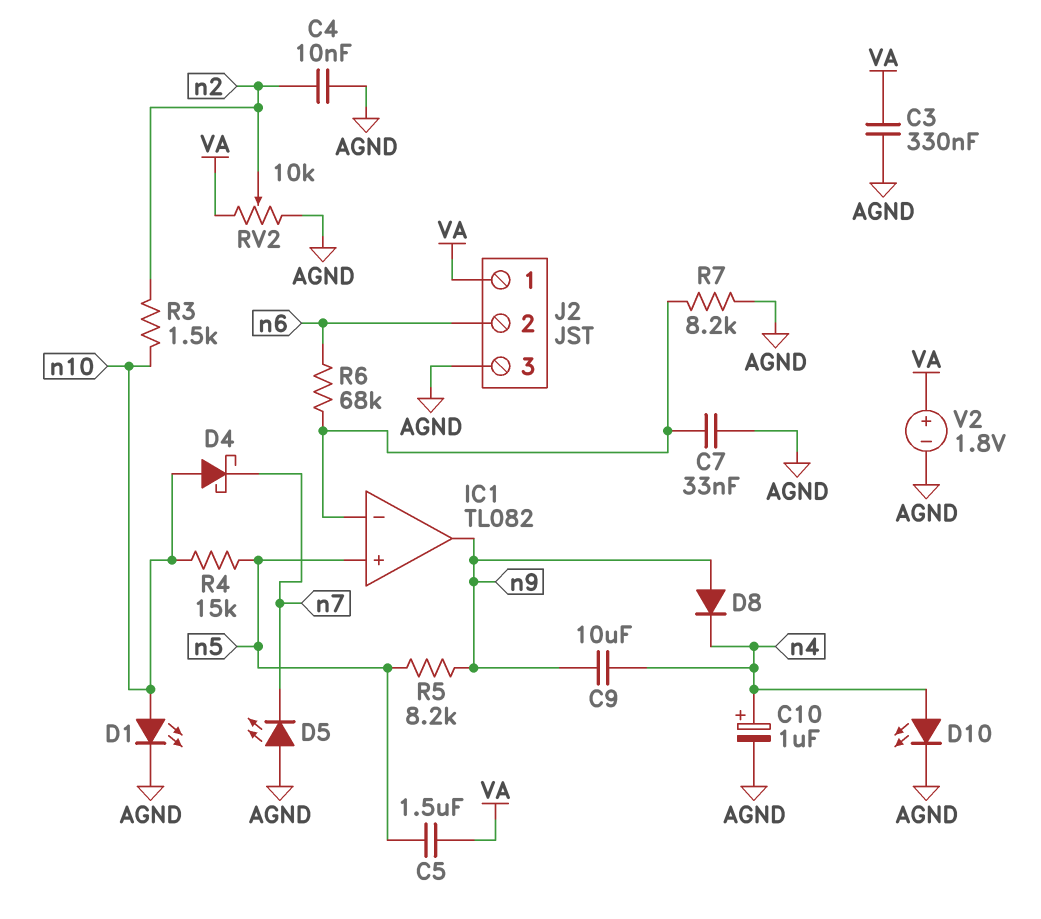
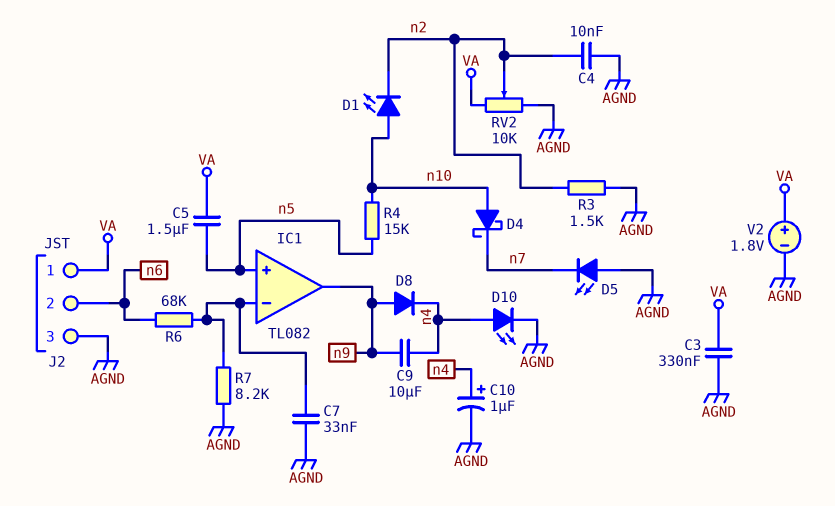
D1: LED (A n10, K AGND) -> LED (A n10, K n2)
R3: 1.5k (n2, n10) -> 1.5k (AGND, n2)
R5: 8.2k (n5, n9) -> none

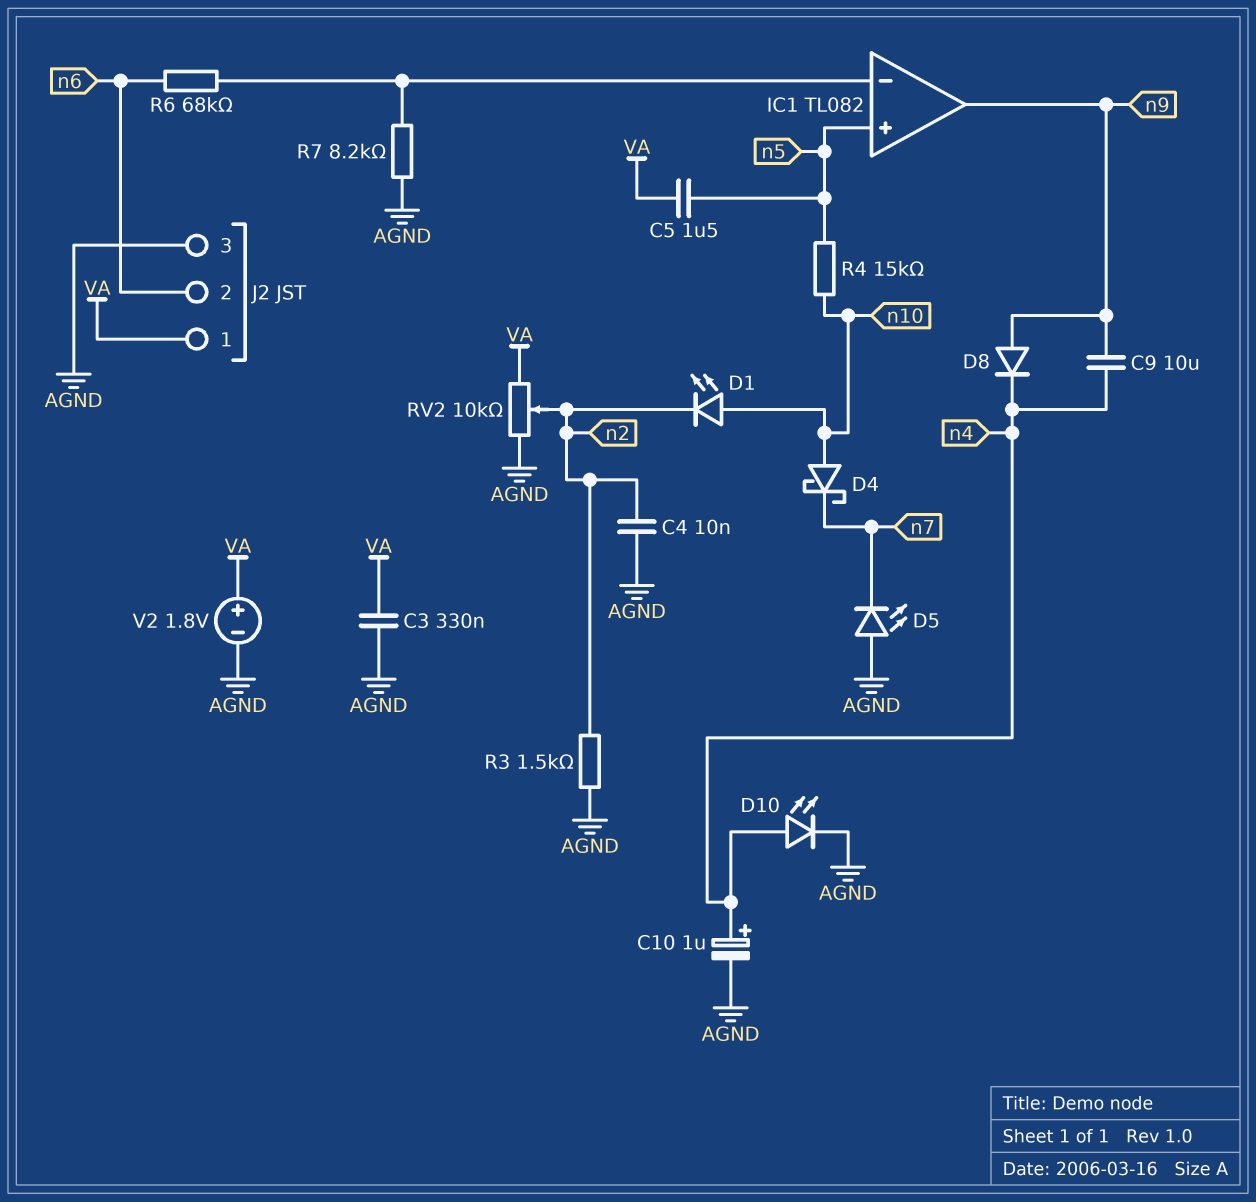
C7: 33nF (AGND, IC1/in-) -> none

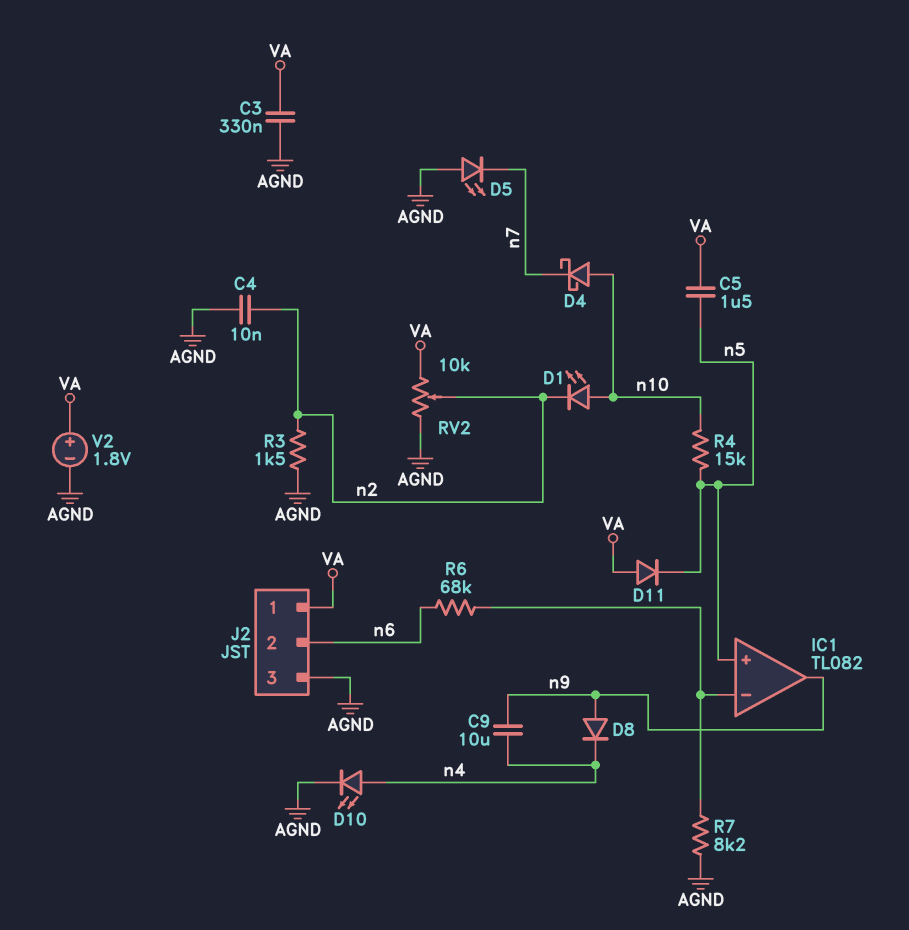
C10: 1uF (plus n4, minus AGND) -> none
D11: none -> diode (A VA, K n5)

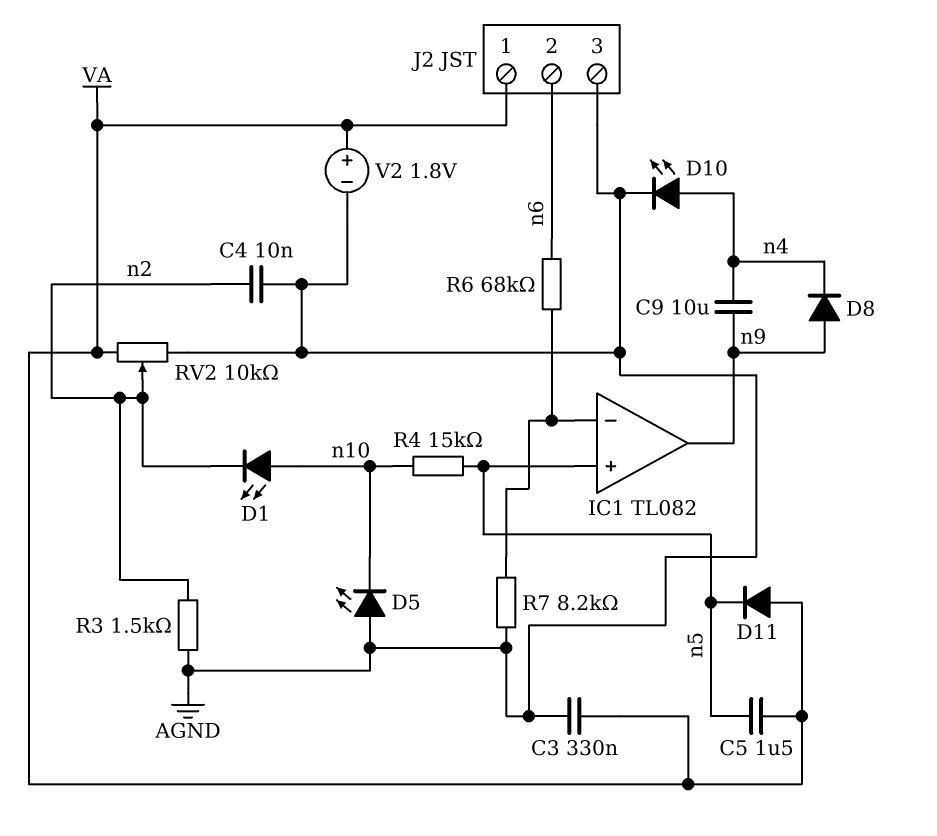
D4: schottky (A n10, K n7) -> none
D5: LED (A AGND, K n7) -> LED (A AGND, K n10)

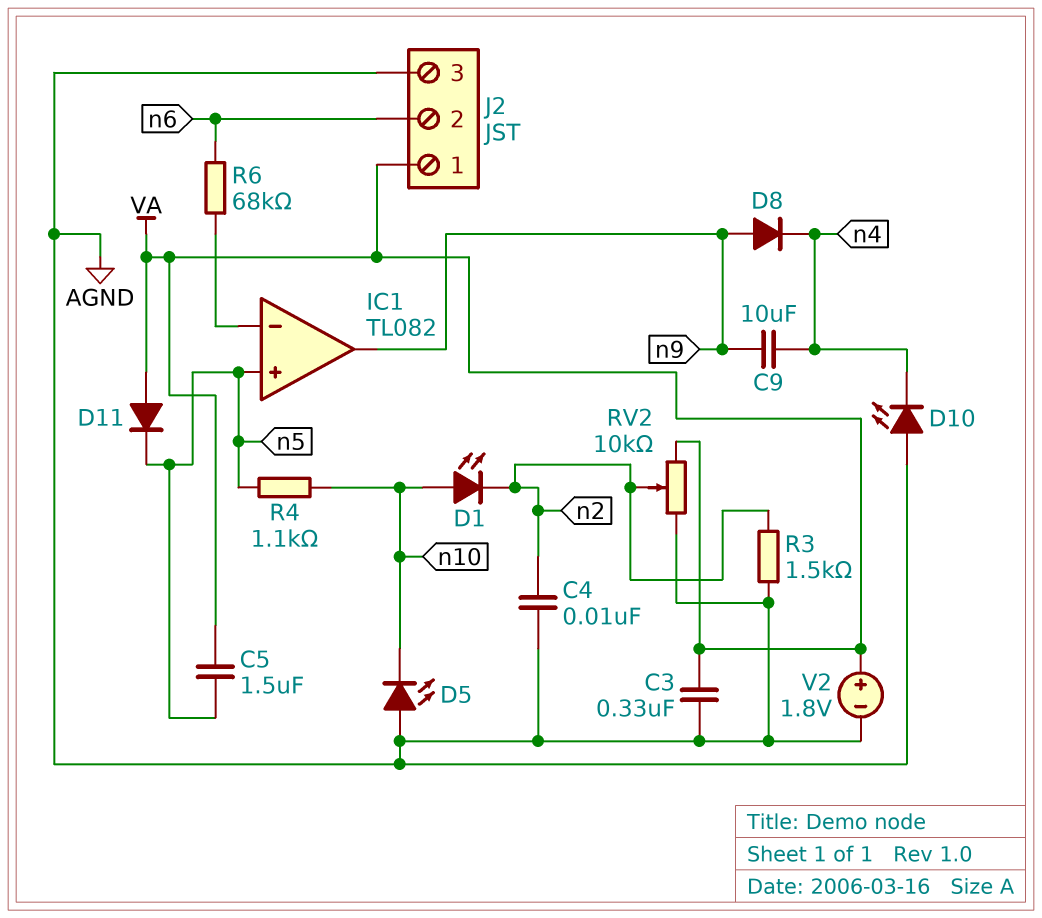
D10: LED (A n4, K AGND) -> LED (A AGND, K n4)
R4: 15k (n5, n10) -> 1.1k (n5, n10)
R7: 8.2k (AGND, IC1/in-) -> none

